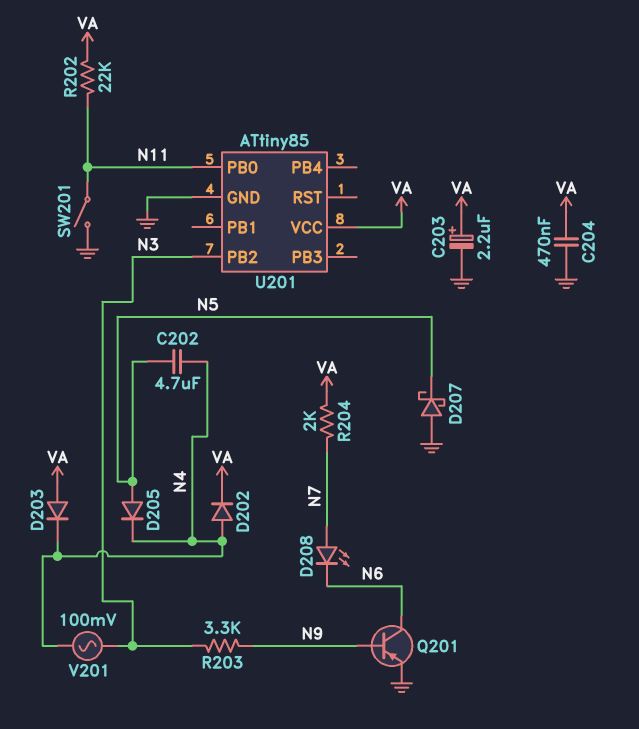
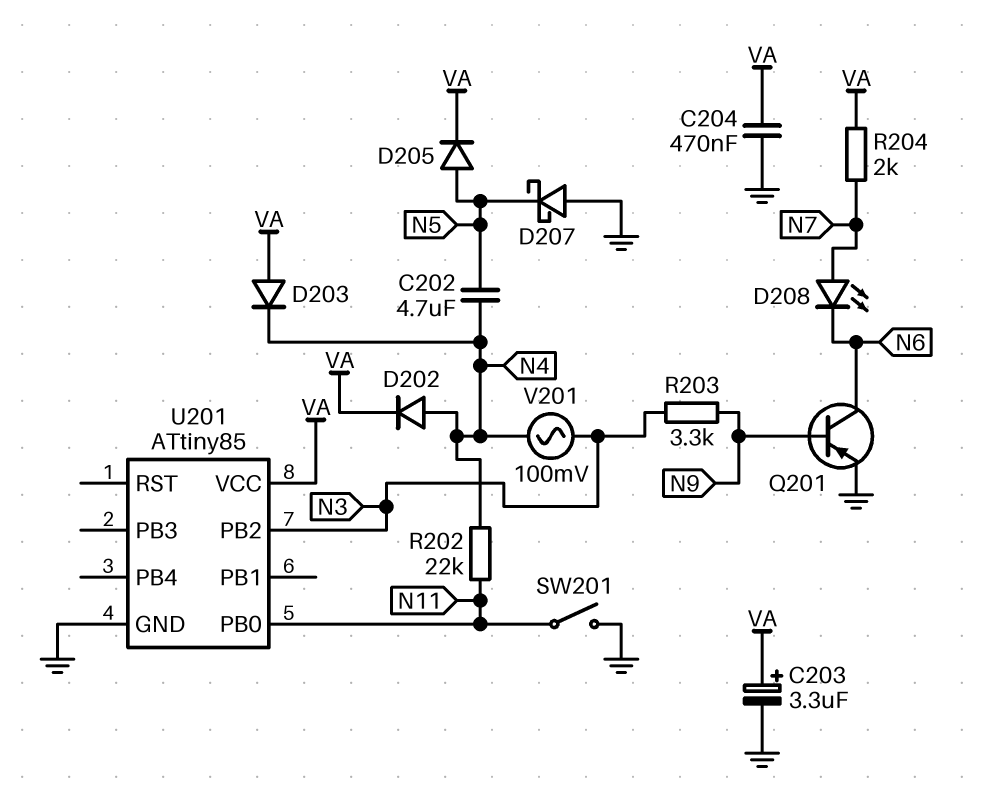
C203: 2.2uF (plus VA, minus GND) -> 3.3uF (plus VA, minus GND)
D205: diode (A N5, K N4) -> diode (A N5, K VA)
R202: 22k (N11, VA) -> 22k (N4, N11)

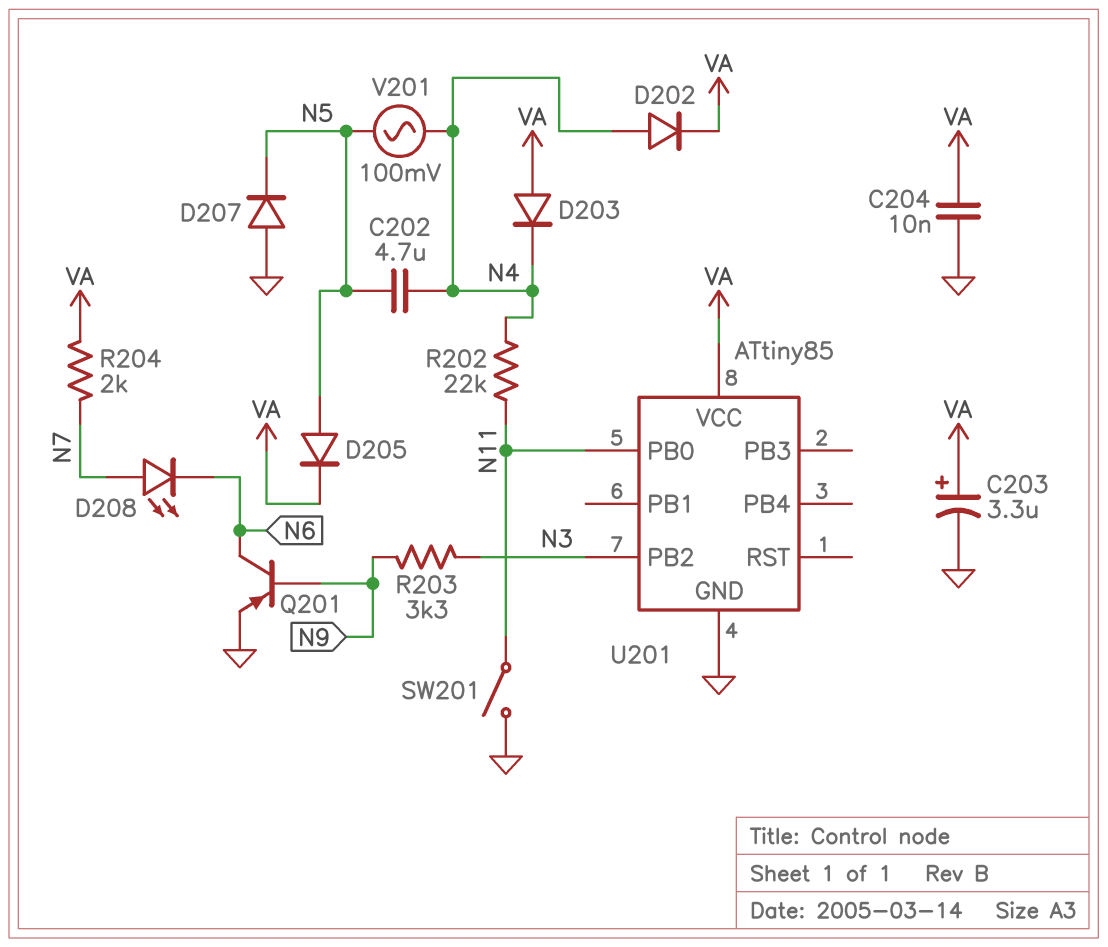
C204: 470nF (GND, VA) -> 10nF (GND, VA)
D207: schottky (A GND, K N5) -> diode (A GND, K N5)
V201: AC 100mV (N3, N4) -> AC 100mV (N4, N5)

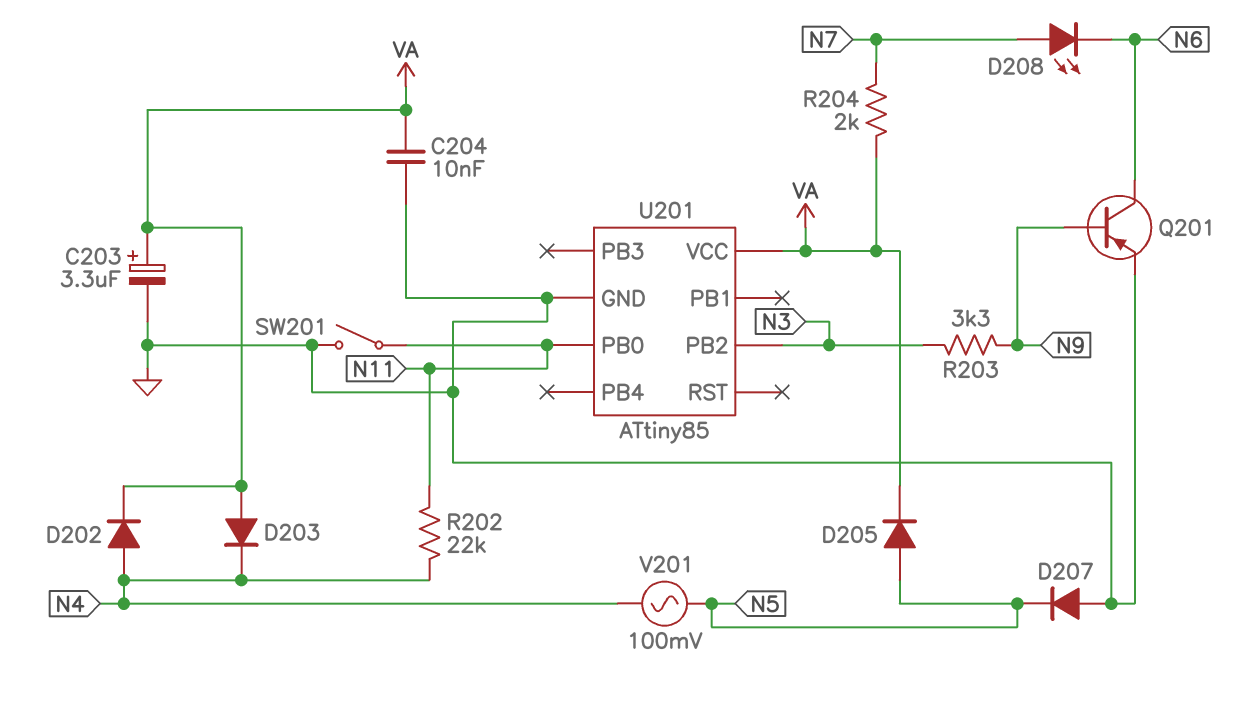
C202: 4.7uF (N4, N5) -> none

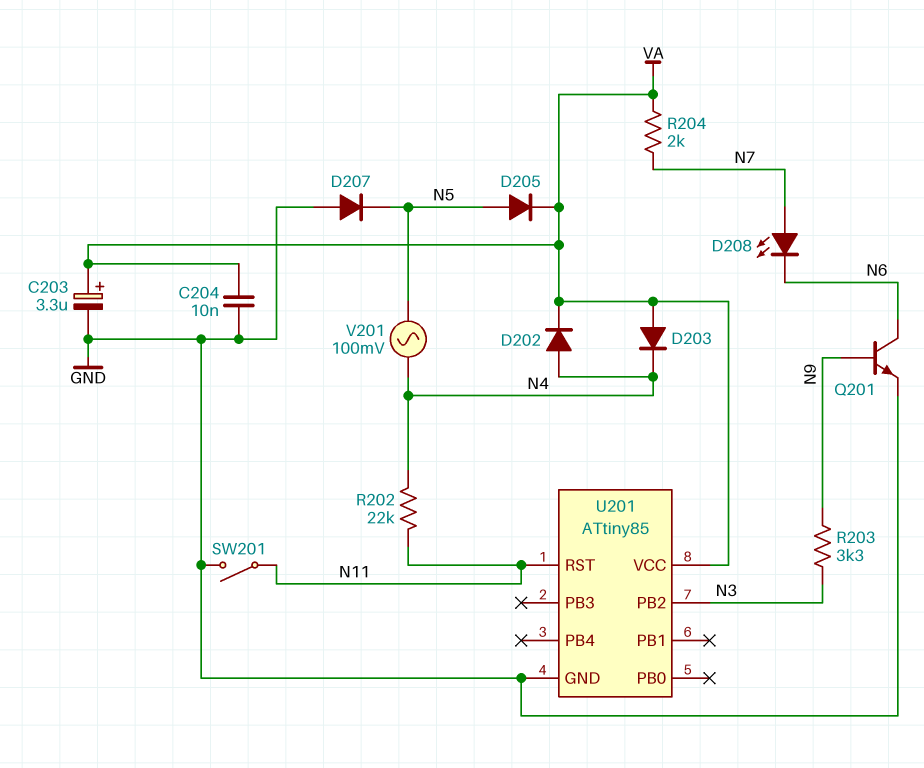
Q201: PNP (B N9, C N6, E GND) -> NPN (B N9, C N6, E GND)
U201 pin PB0: N11 -> none
U201 pin RST: none -> N11

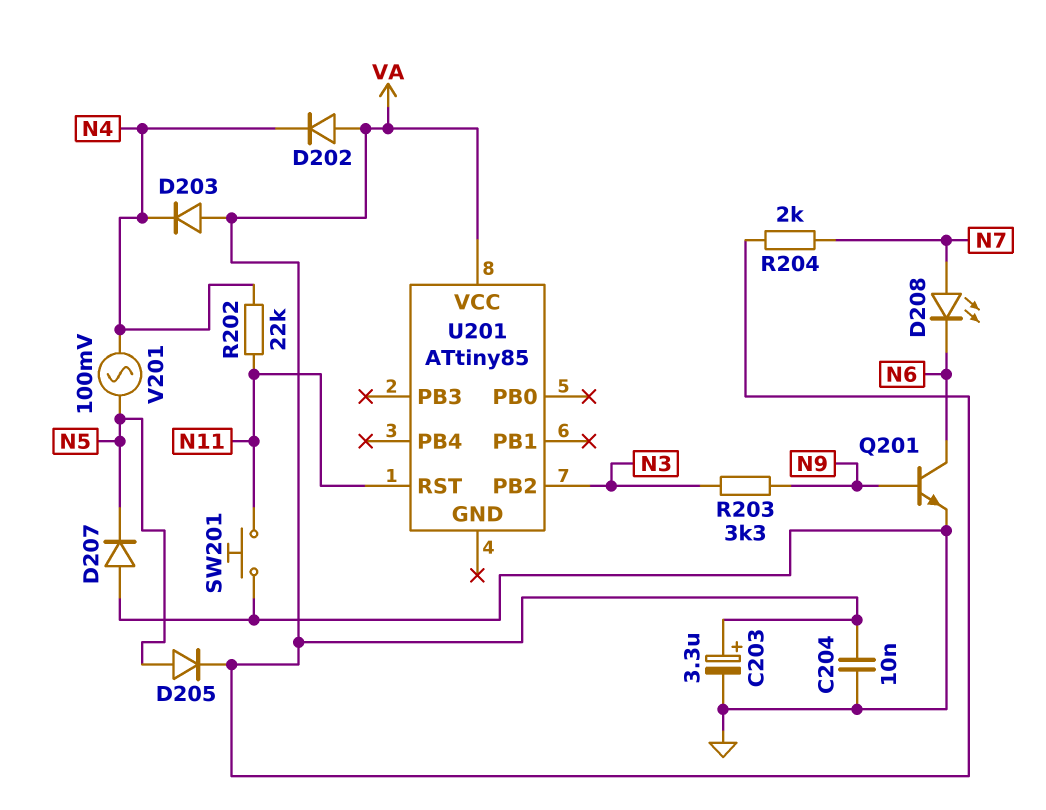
D202: diode (A N4, K VA) -> diode (A VA, K N4)
SW201: switch (GND, N11) -> button (GND, N11)
U201 pin GND: GND -> none

